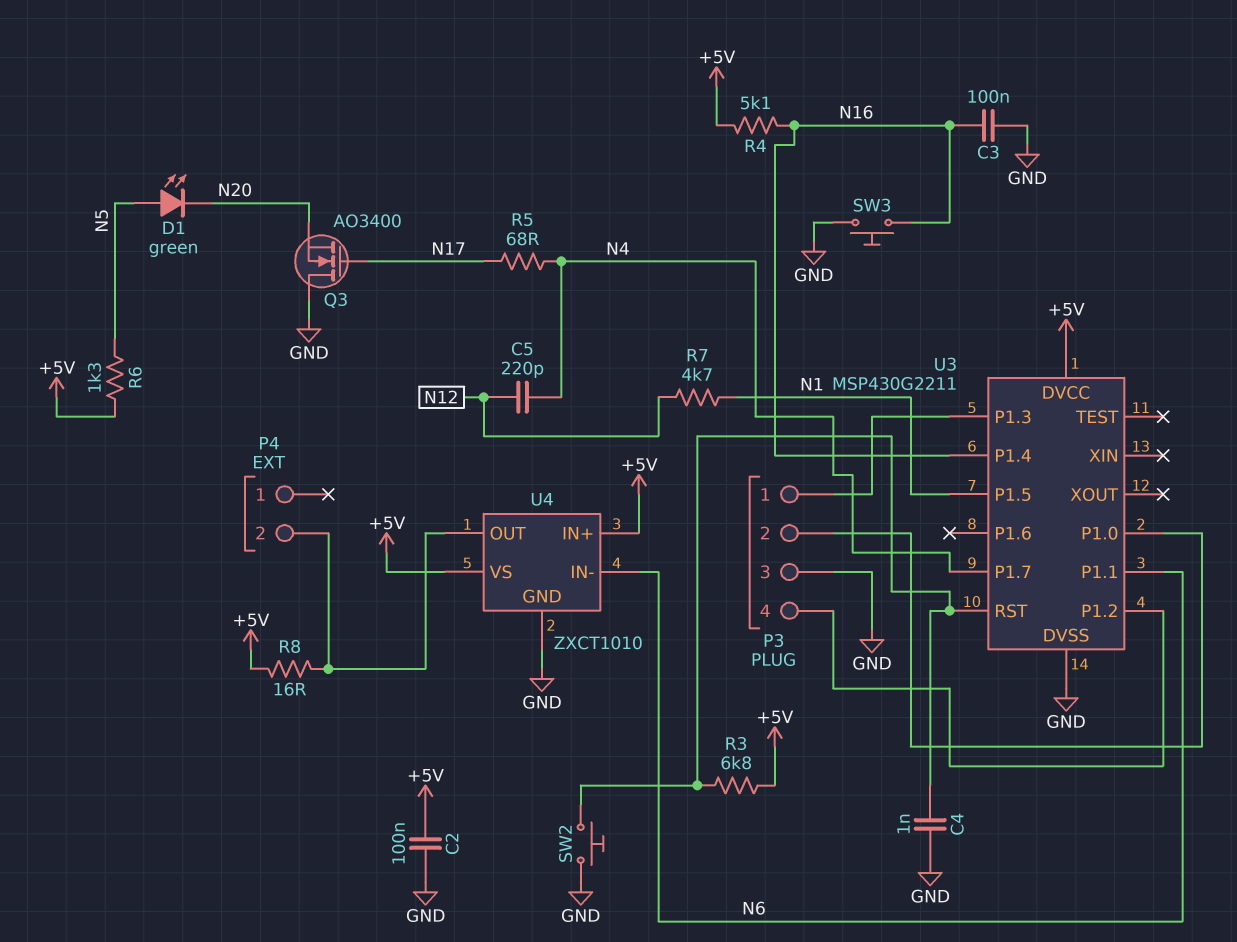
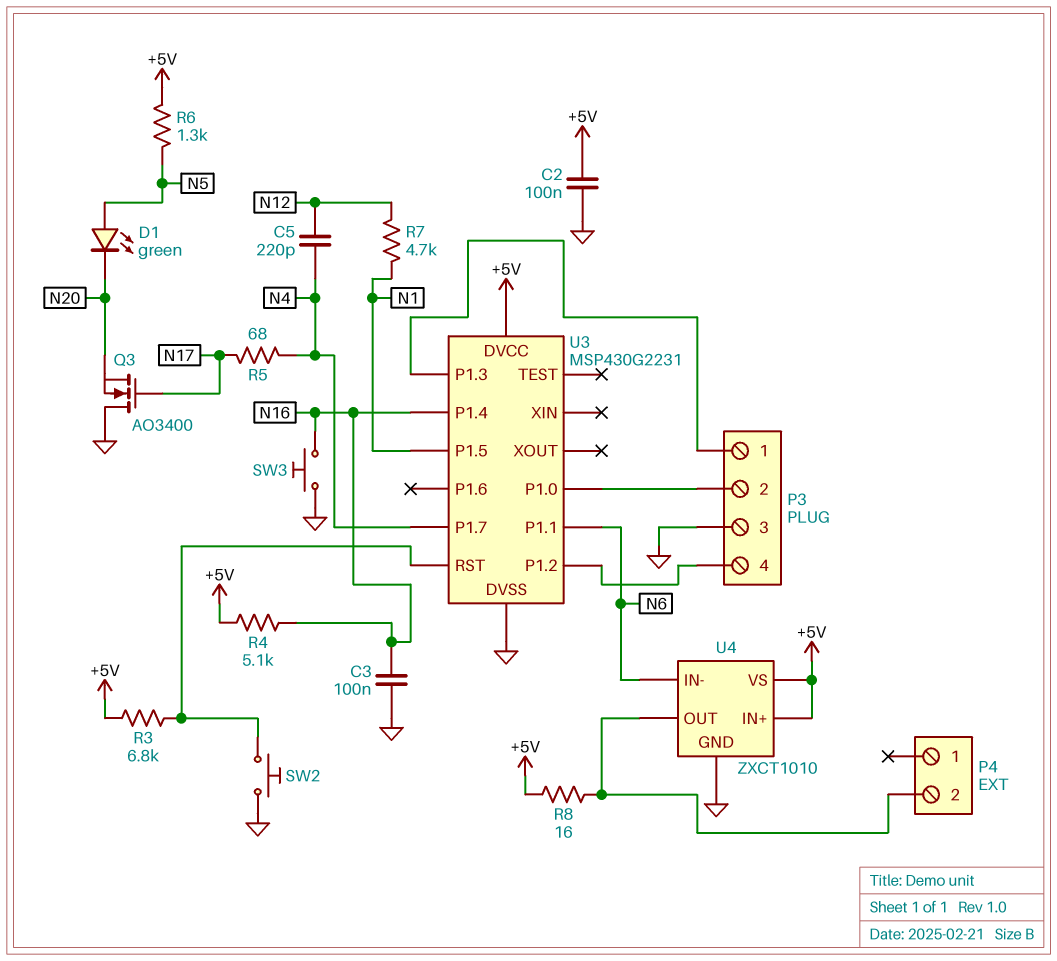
C4: 1nF (GND, U3/RST) -> none
U3: MSP430G2211 -> MSP430G2231

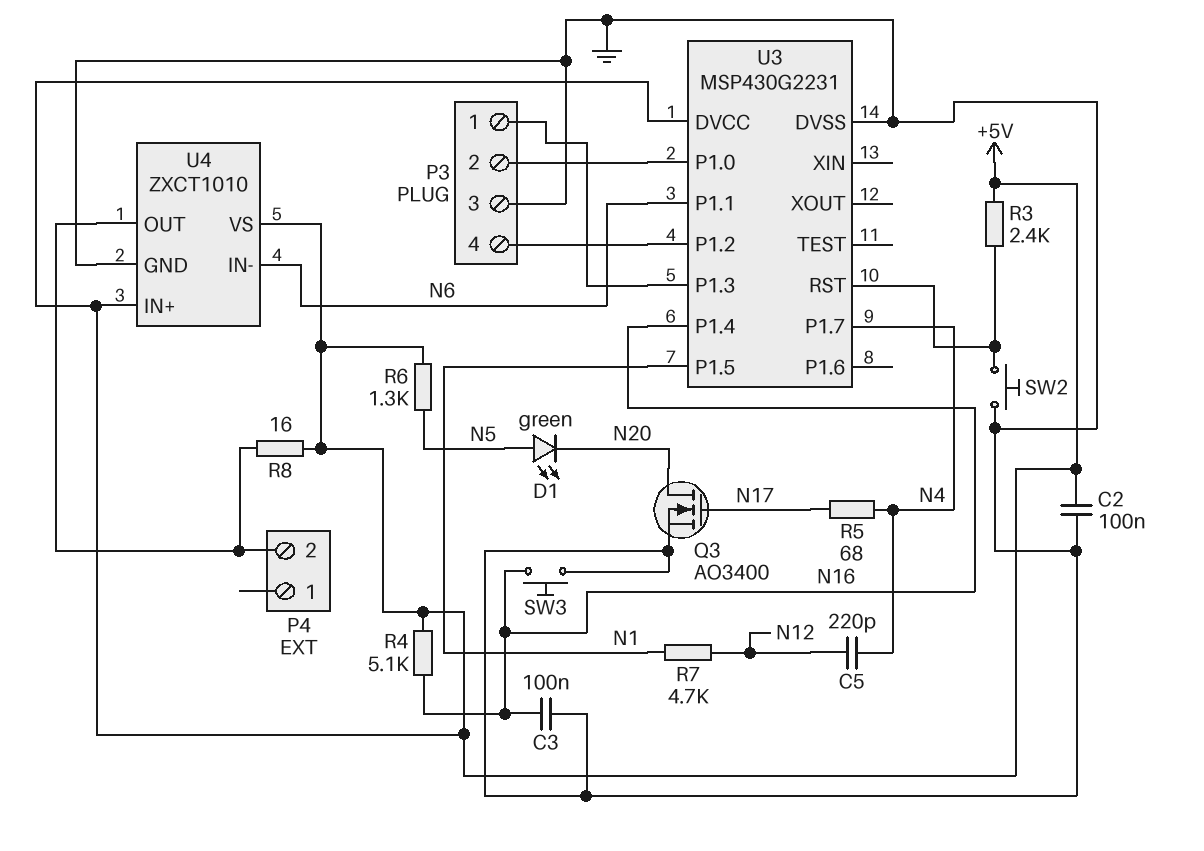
Q3: NMOS AO3400 (G N17, D GND, S N20) -> NMOS AO3400 (G N17, D N20, S GND)
R3: 6.8k (+5V, U3/RST) -> 2.4k (+5V, U3/RST)

